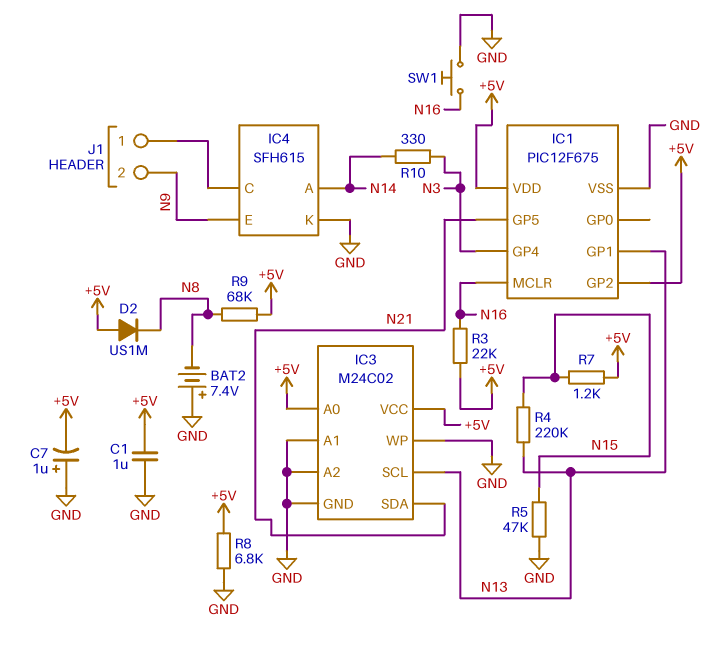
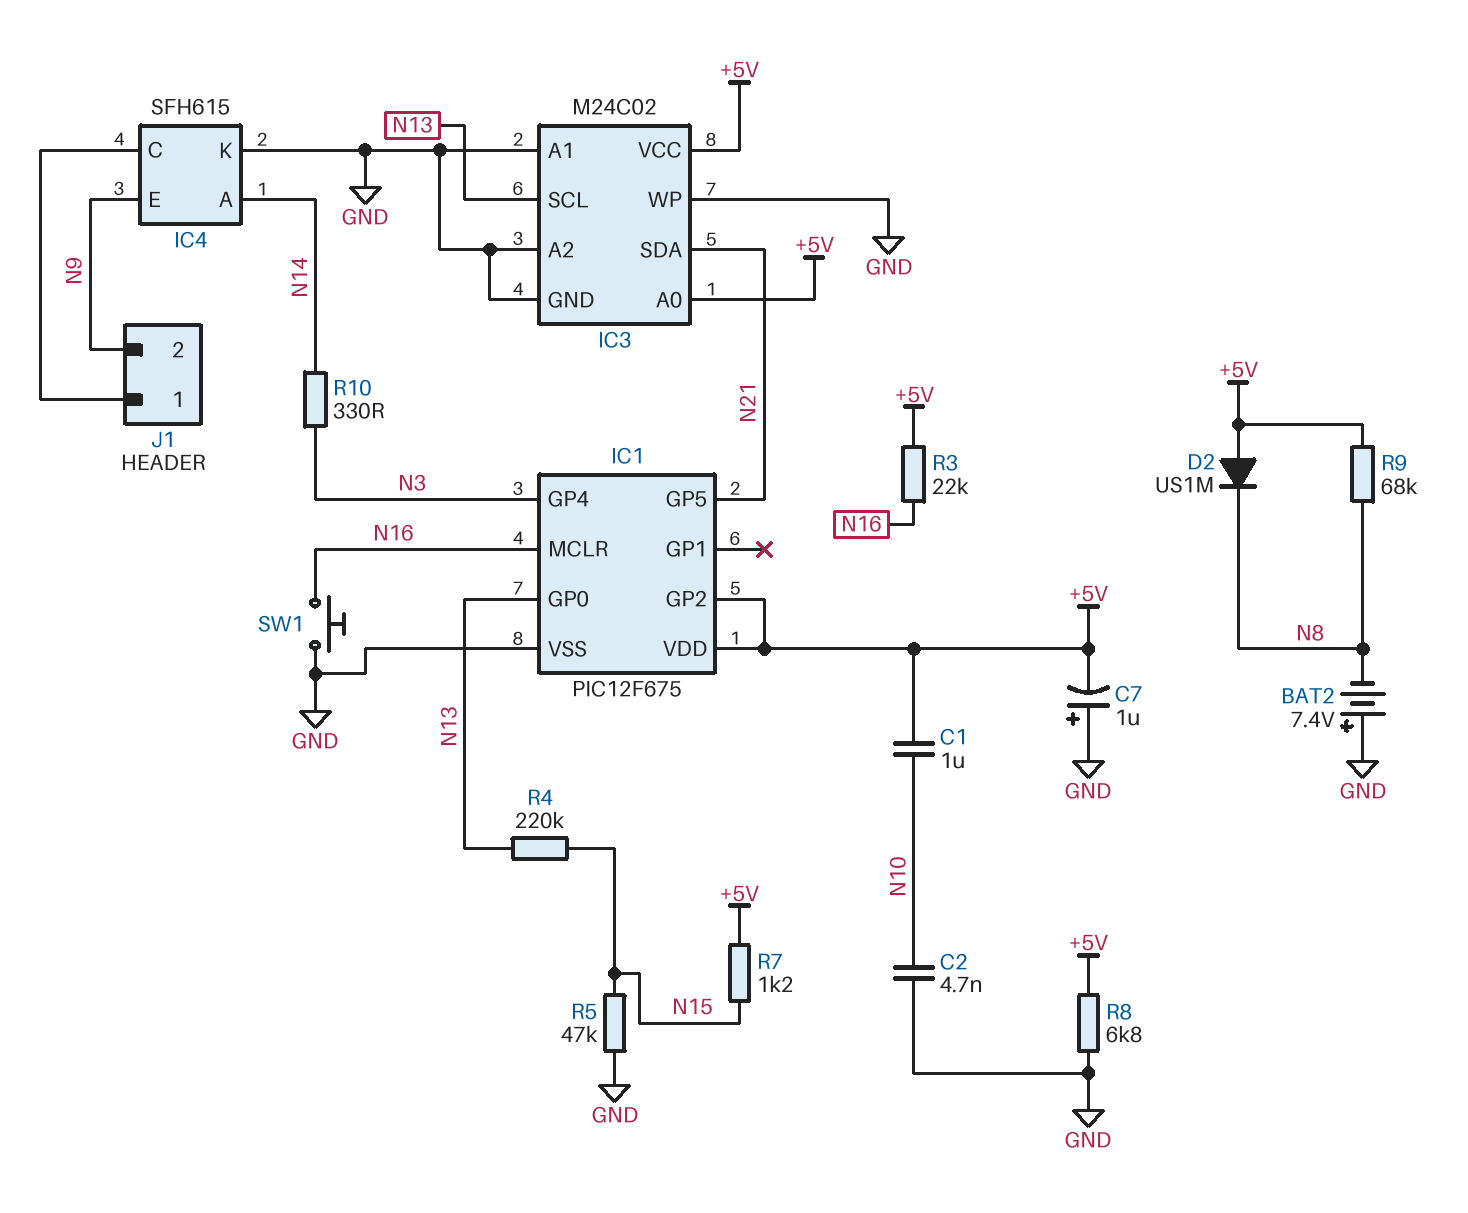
C1: 1uF (+5V, GND) -> 1uF (+5V, N10)
C2: none -> 4.7nF (GND, N10)
IC1 pin GP0: none -> N13
IC1 pin GP1: N13 -> none

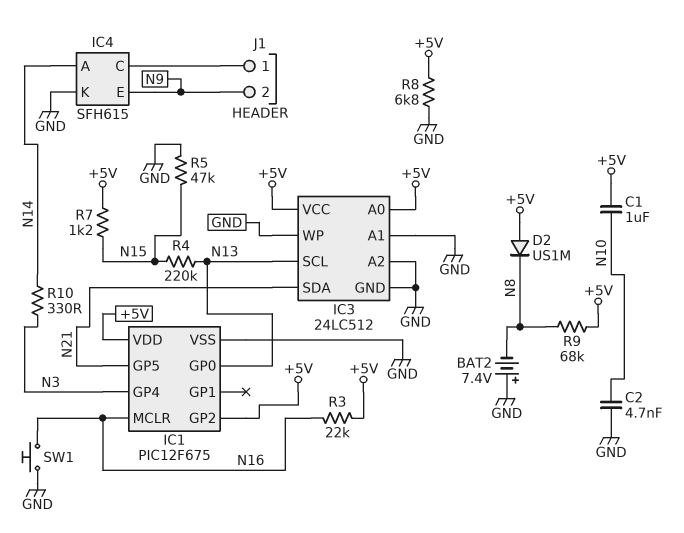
C7: 1uF (plus GND, minus +5V) -> none
IC3: M24C02 -> 24LC512

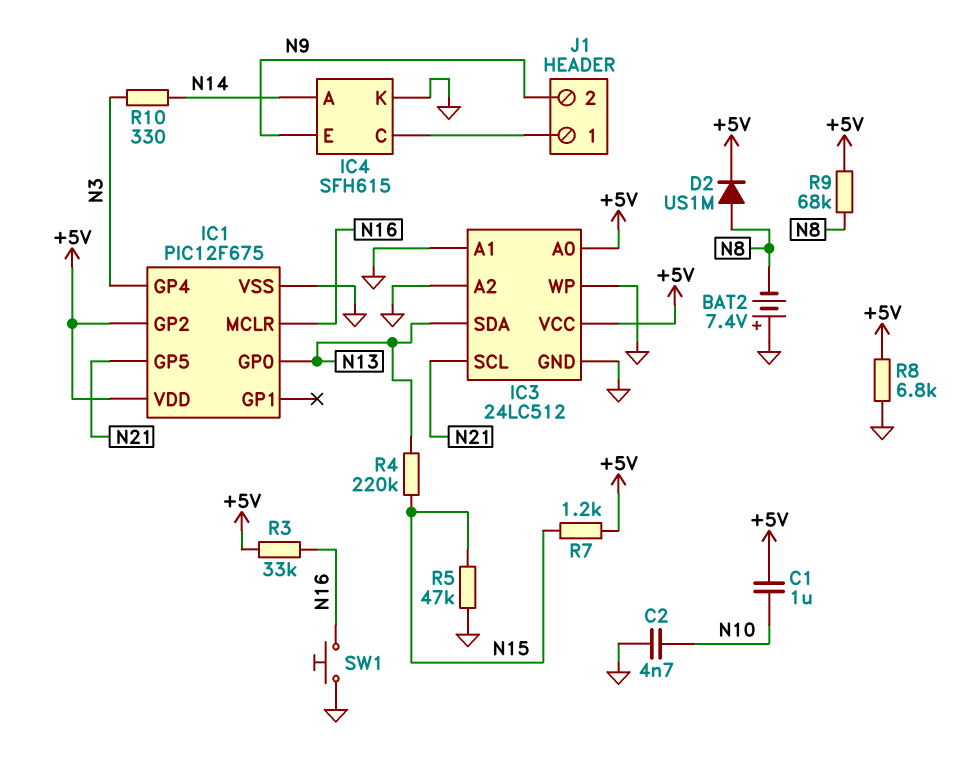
D2: diode US1M (A +5V, K N8) -> diode US1M (A N8, K +5V)
IC3 pin SCL: N13 -> N21
IC3 pin SDA: N21 -> N13
R3: 22k (+5V, N16) -> 33k (+5V, N16)

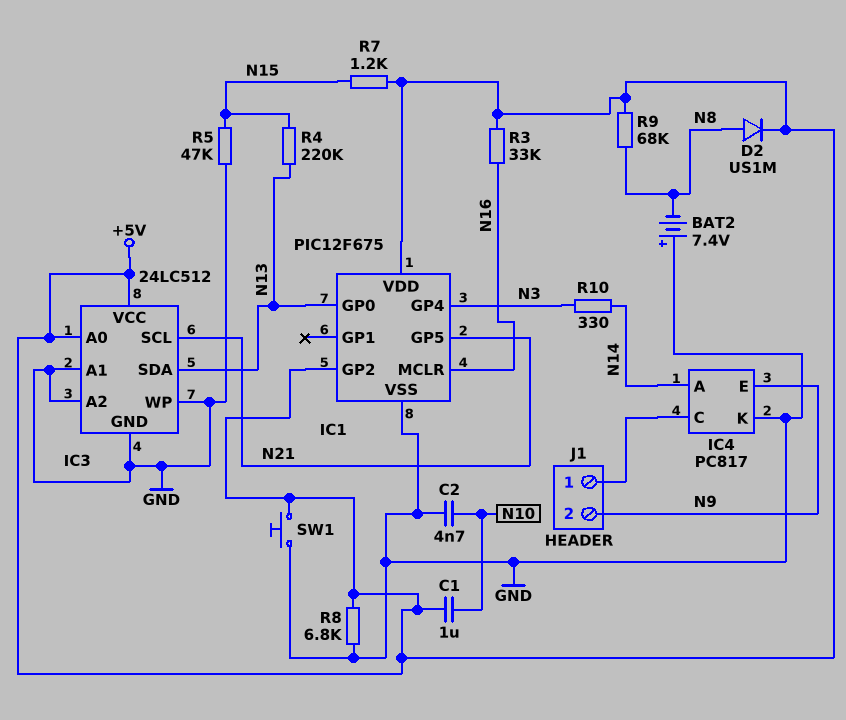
IC4: SFH615 -> PC817
SW1: button (GND, N16) -> button (+5V, GND)

